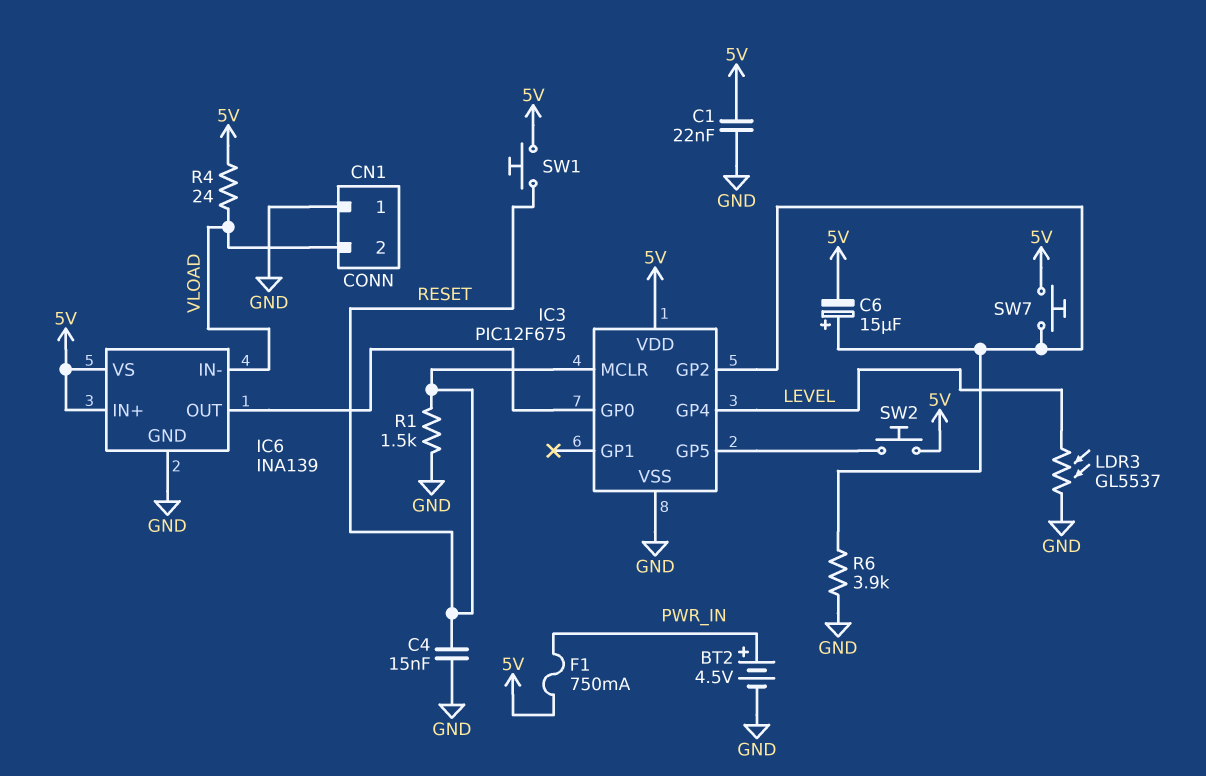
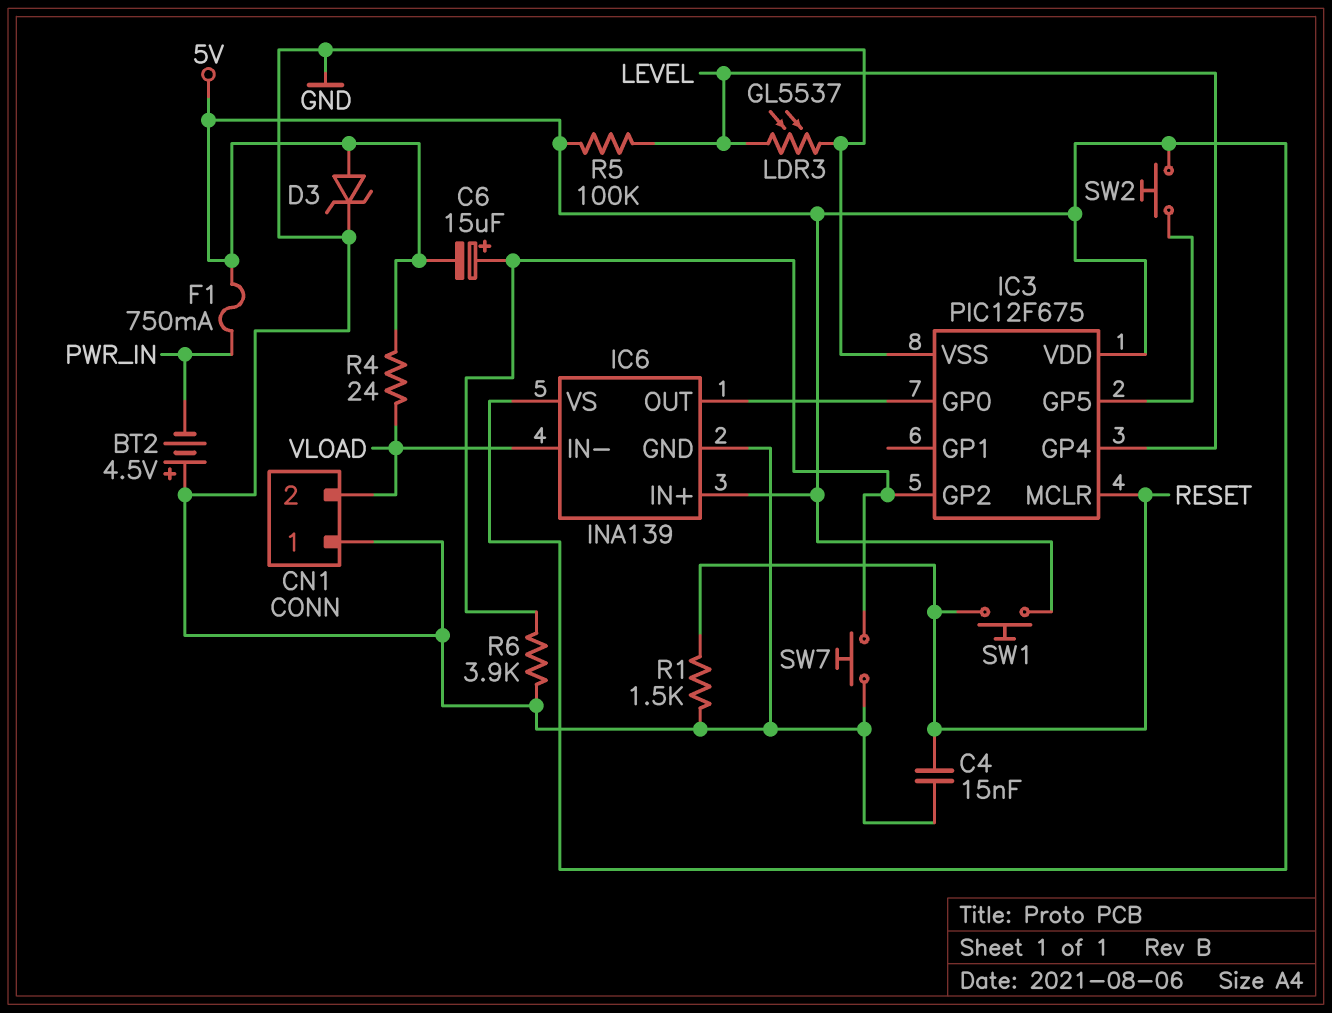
BT2: 4.5V (plus PWR_IN, minus GND) -> 4.5V (plus GND, minus PWR_IN)
C1: 22nF (5V, GND) -> none
D3: none -> zener (A 5V, K GND)
R5: none -> 100k (5V, LEVEL)
SW7: button (5V, IC3/GP2) -> button (GND, IC3/GP2)

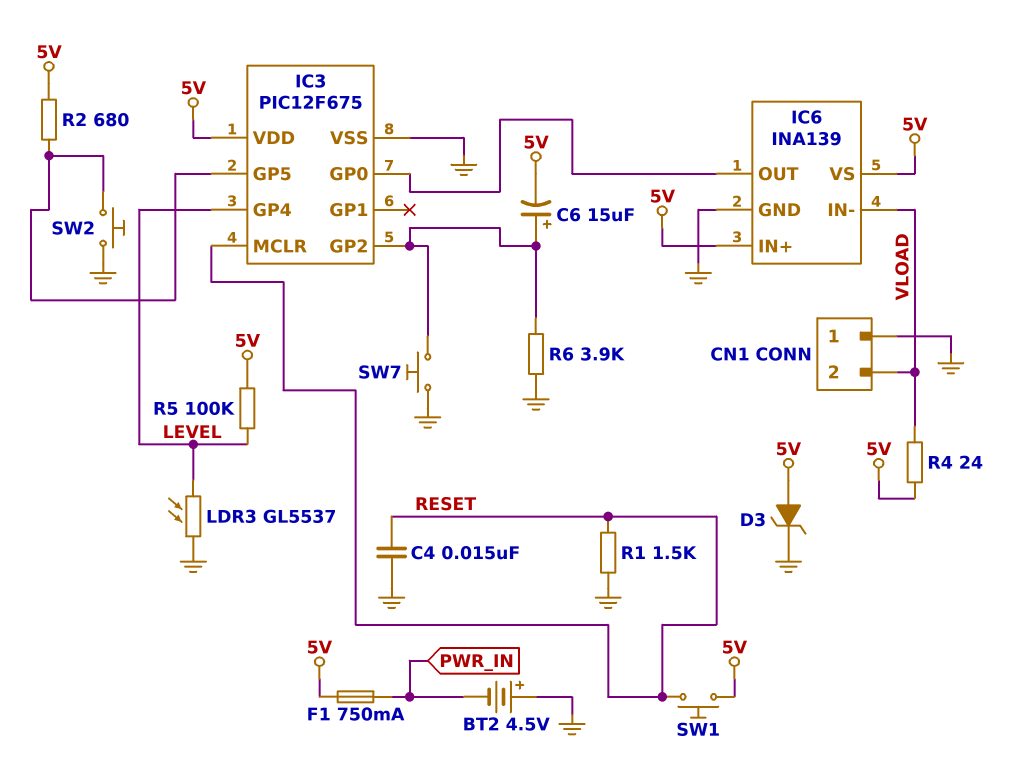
R2: none -> 680 (5V, IC3/GP5)
SW2: button (5V, IC3/GP5) -> button (GND, IC3/GP5)

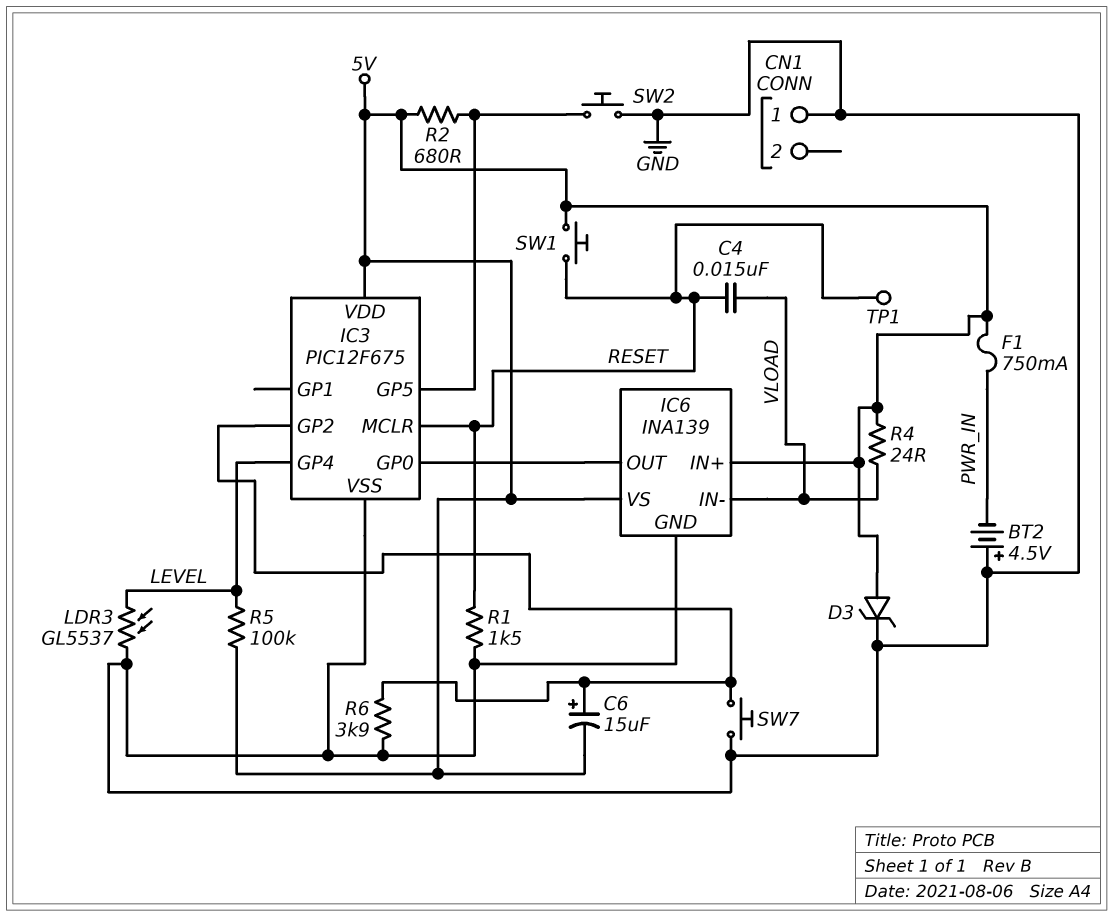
C4: 15nF (GND, RESET) -> 15nF (RESET, VLOAD)
CN1 pin 2: VLOAD -> none
TP1: none -> test point (RESET)

